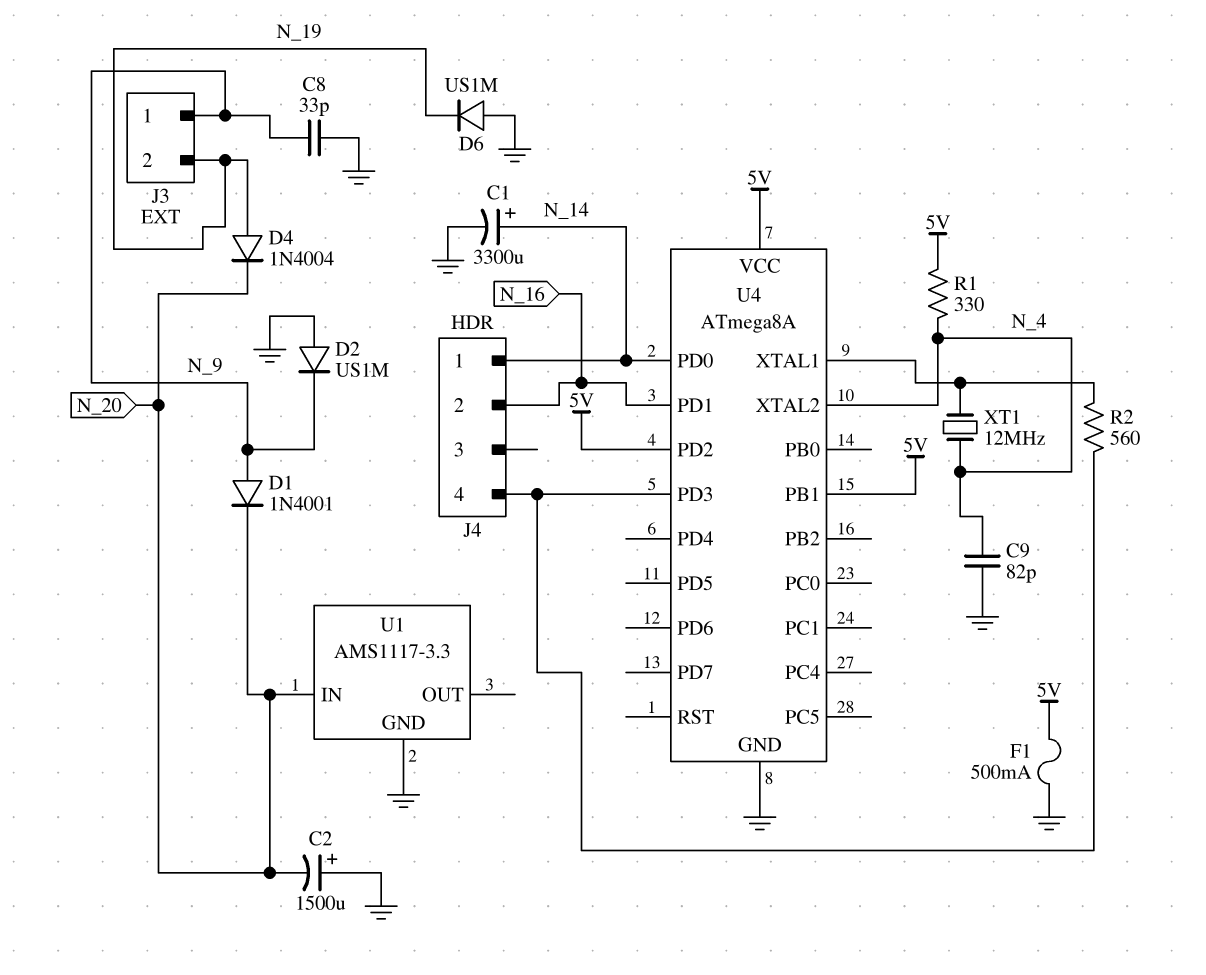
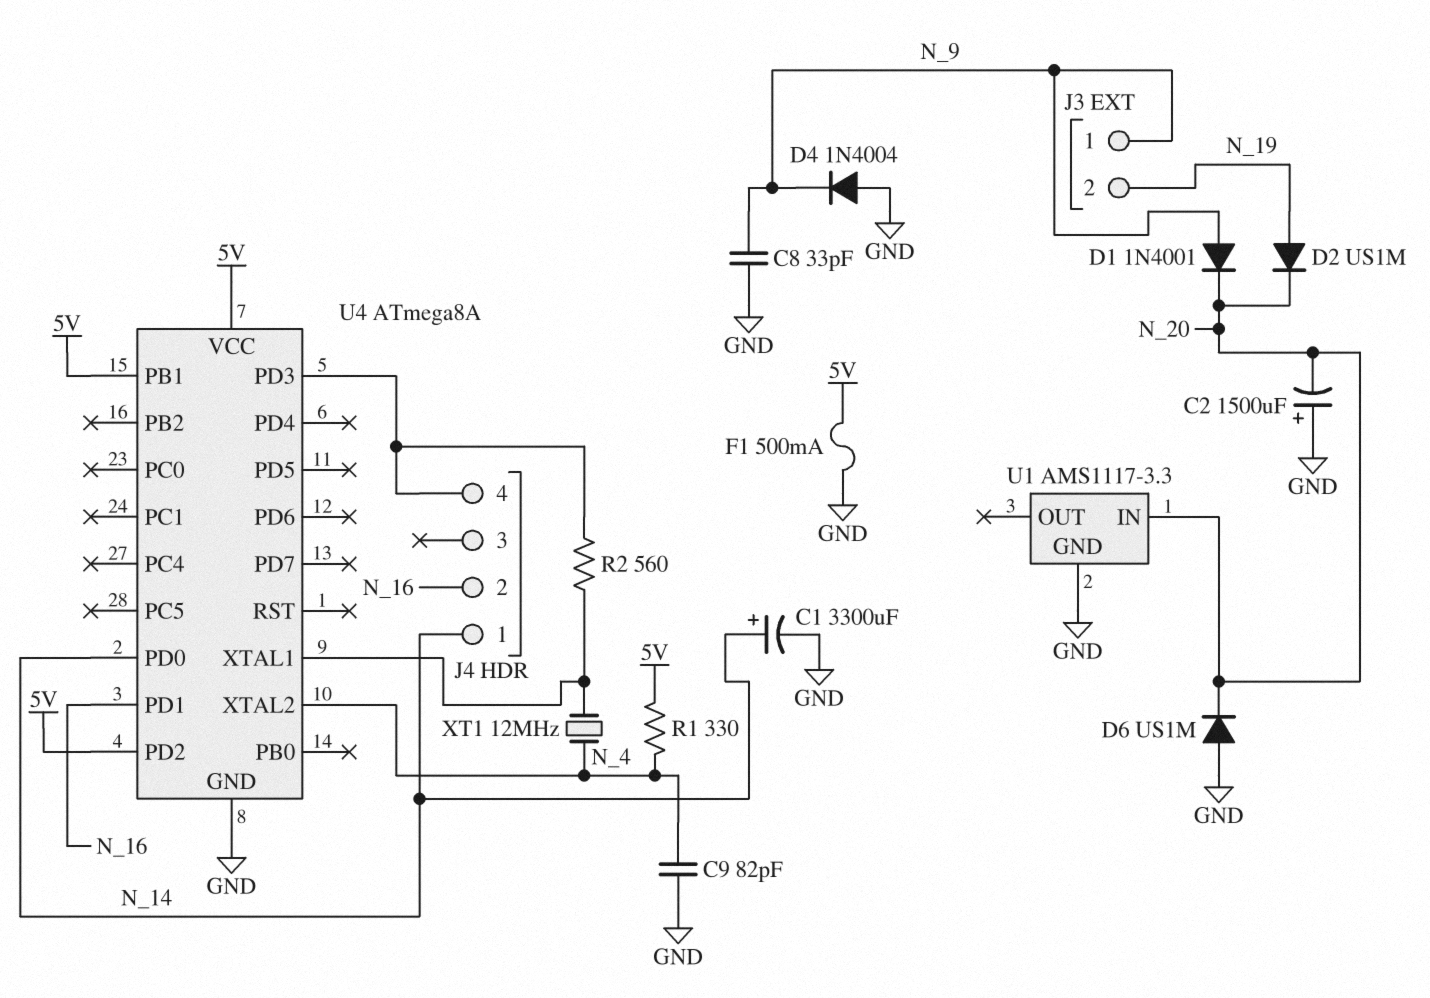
D2: diode US1M (A GND, K N_9) -> diode US1M (A N_19, K N_20)
D4: diode 1N4004 (A N_19, K N_20) -> diode 1N4004 (A GND, K N_9)
D6: diode US1M (A GND, K N_19) -> diode US1M (A GND, K N_20)

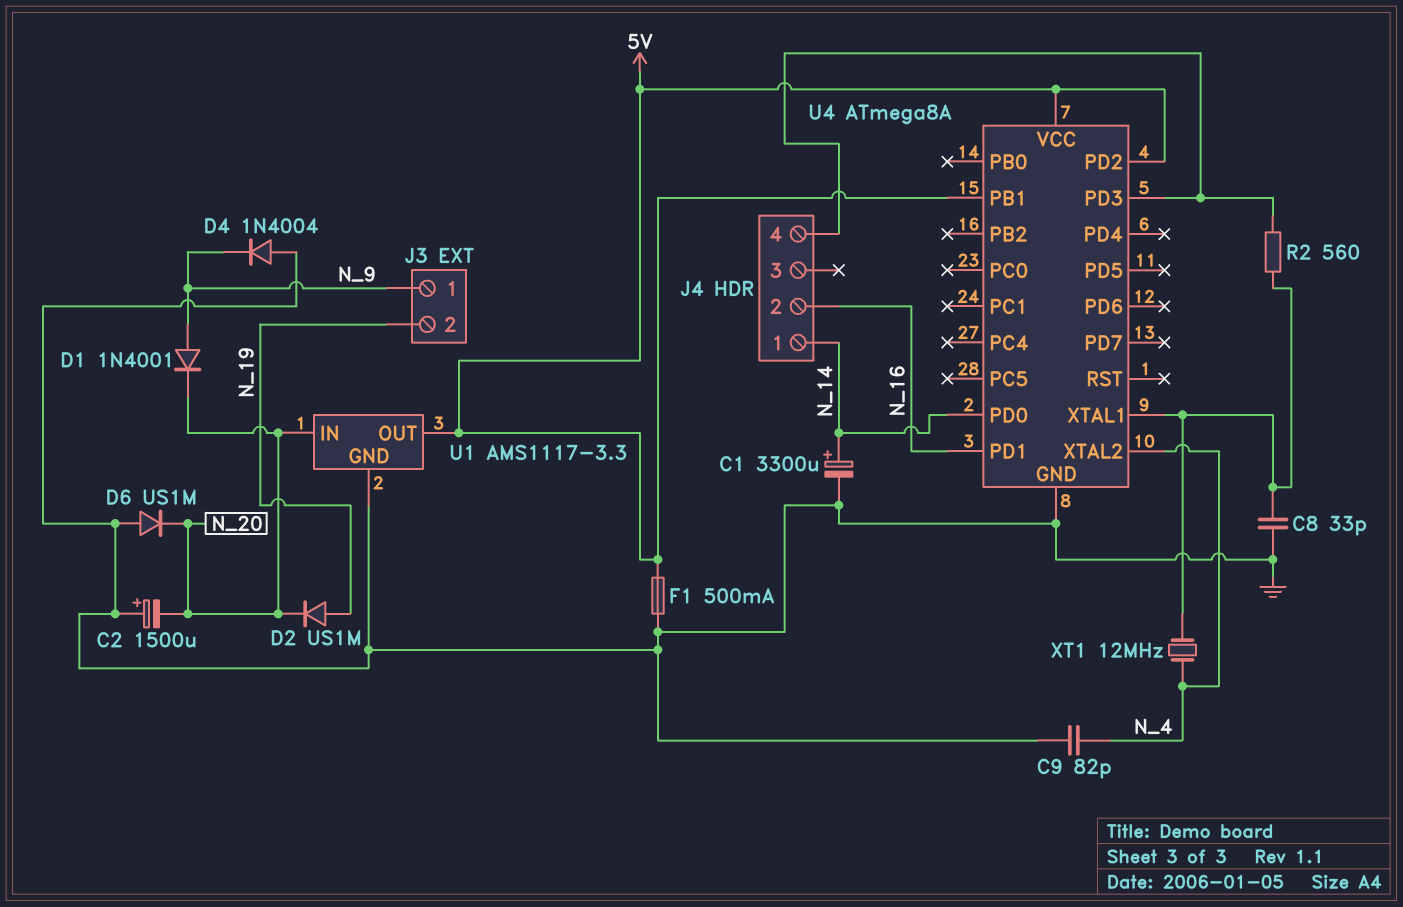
C8: 33pF (GND, N_9) -> 33pF (GND, U4/XTAL1)
R1: 330 (5V, N_4) -> none
U1 pin OUT: none -> 5V

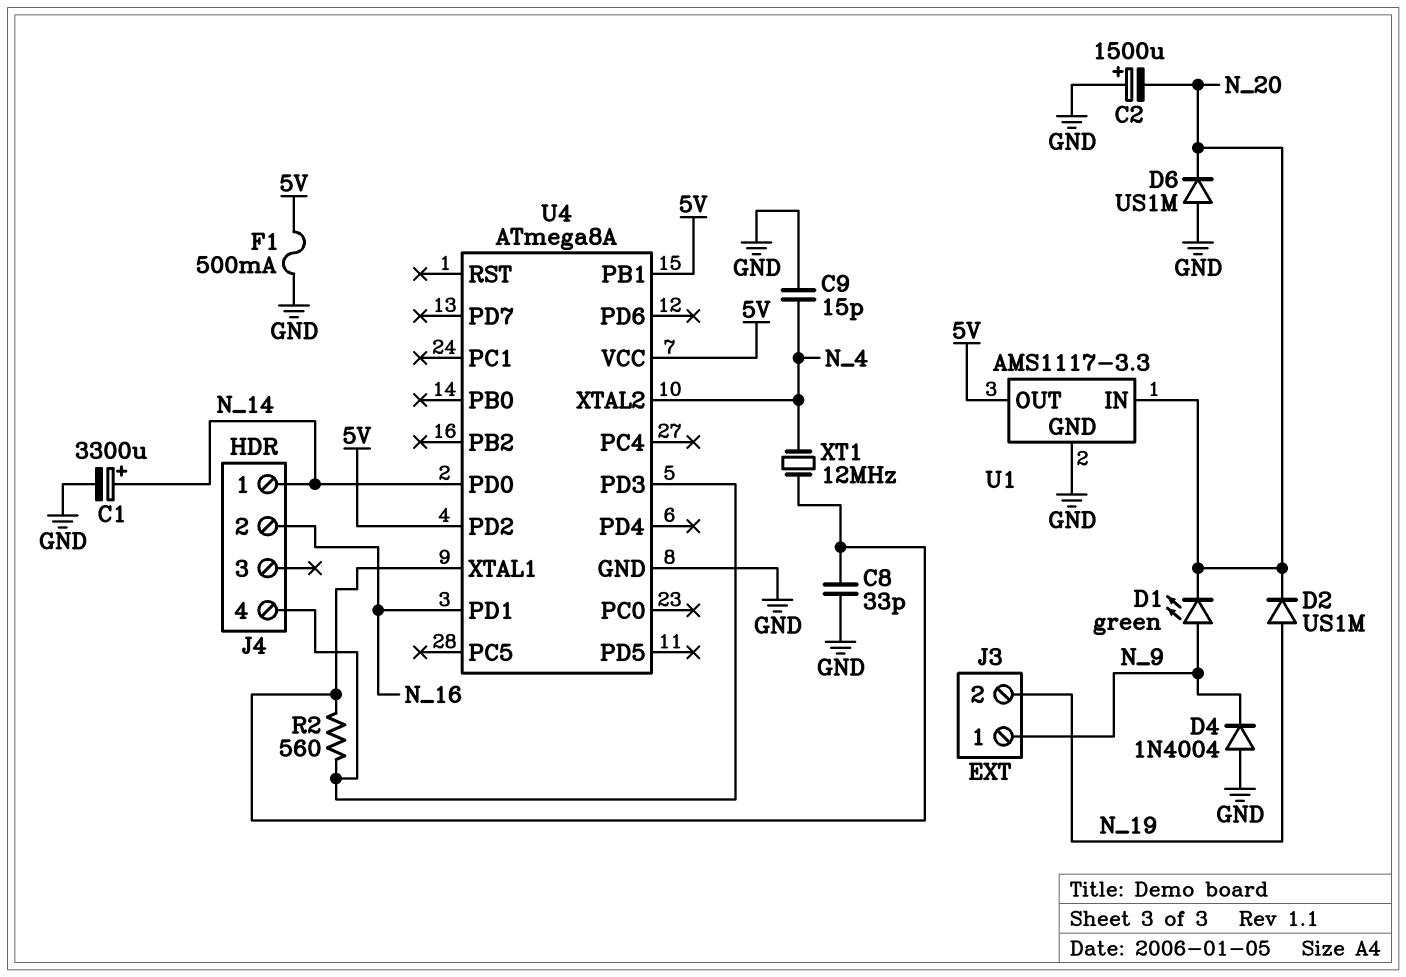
C9: 82pF (GND, N_4) -> 15pF (GND, N_4)
D1: diode 1N4001 (A N_9, K N_20) -> LED green (A N_9, K N_20)

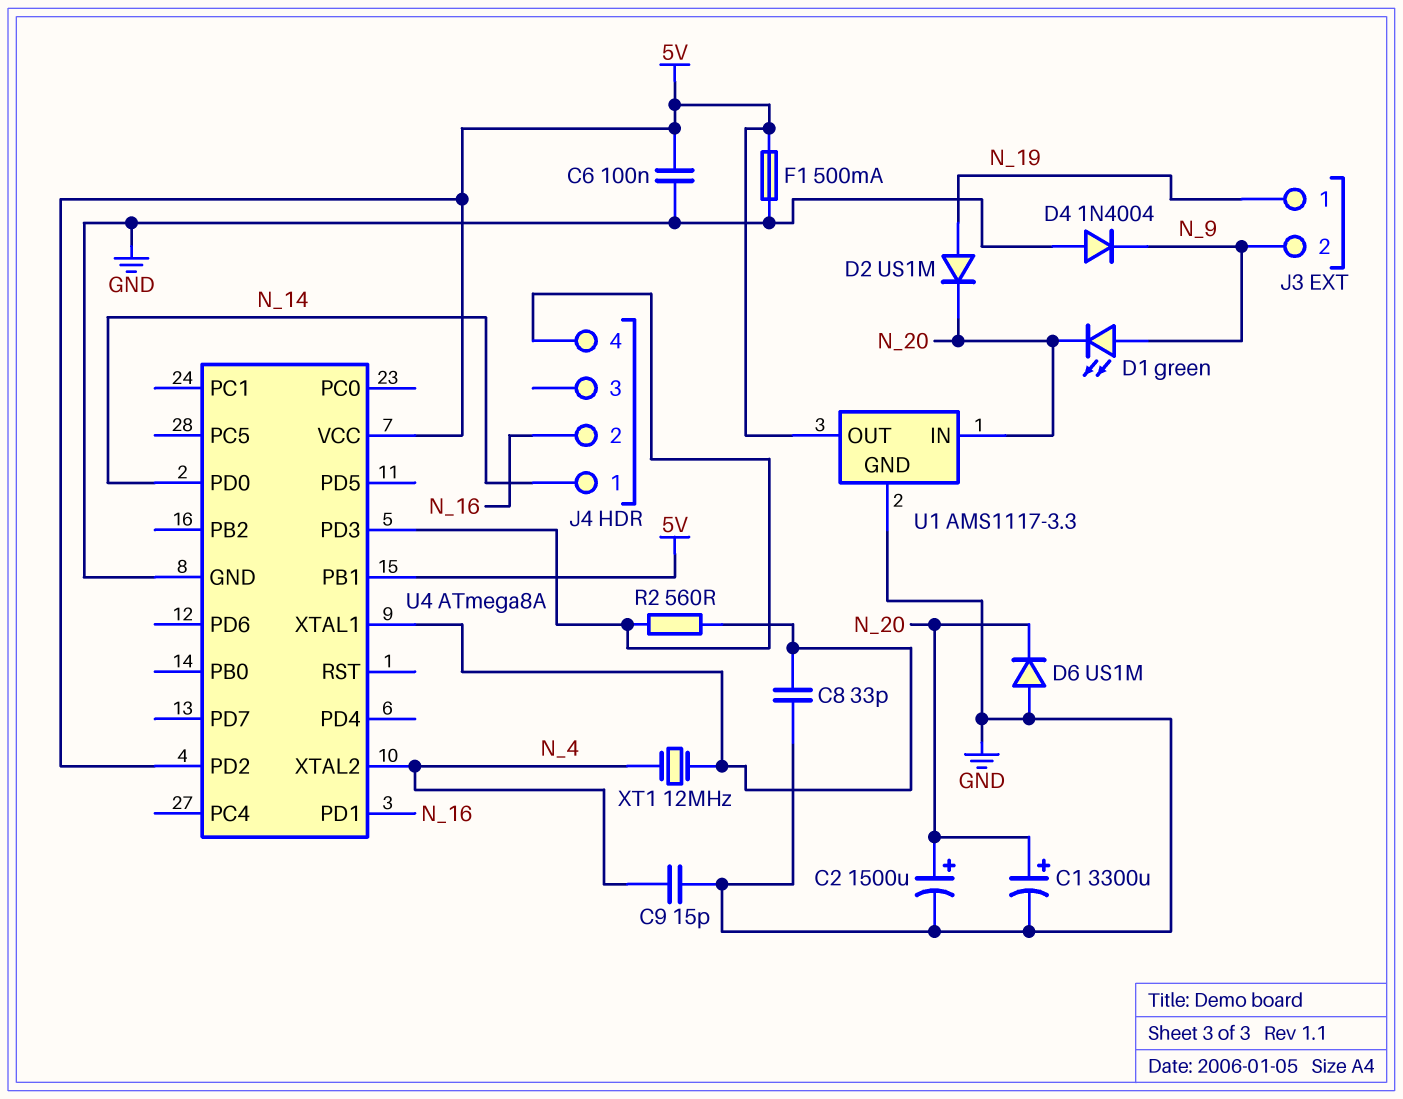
C1: 3300uF (plus N_14, minus GND) -> 3300uF (plus N_20, minus GND)
C2: 1500uF (plus GND, minus N_20) -> 1500uF (plus N_20, minus GND)
C6: none -> 100nF (5V, GND)
J3 pin 1: N_9 -> N_19
J3 pin 2: N_19 -> N_9

